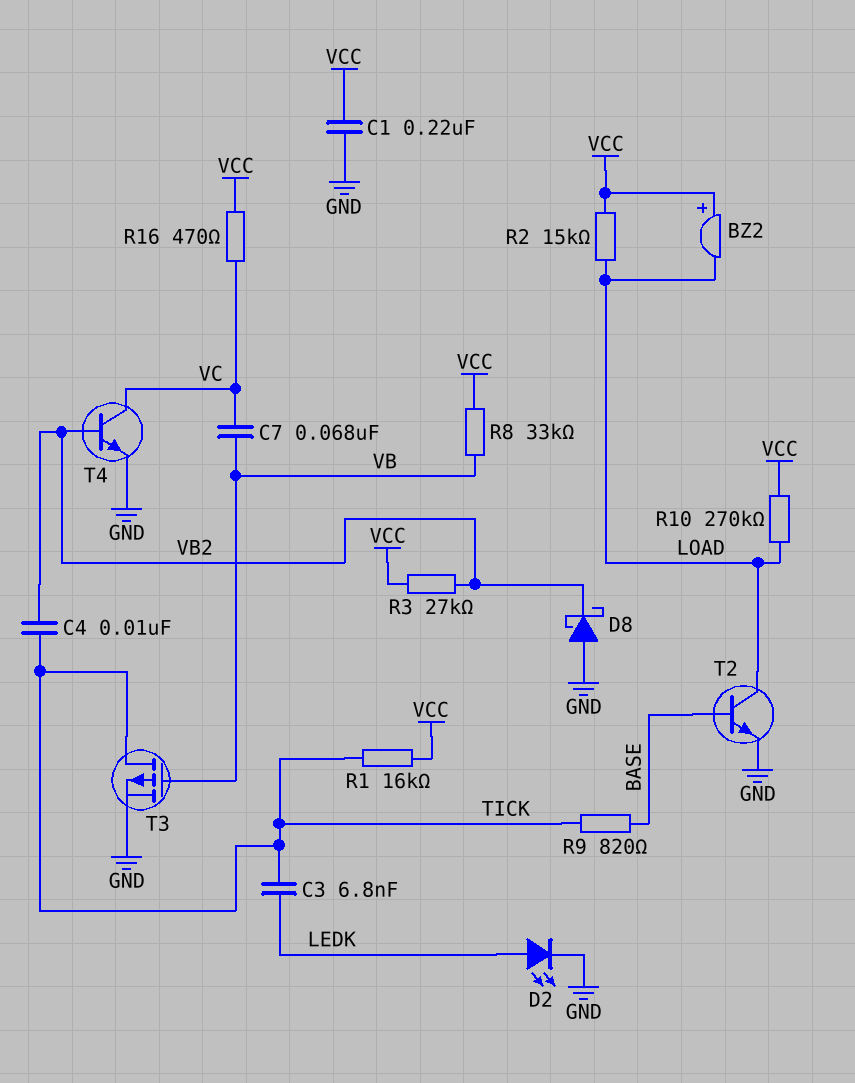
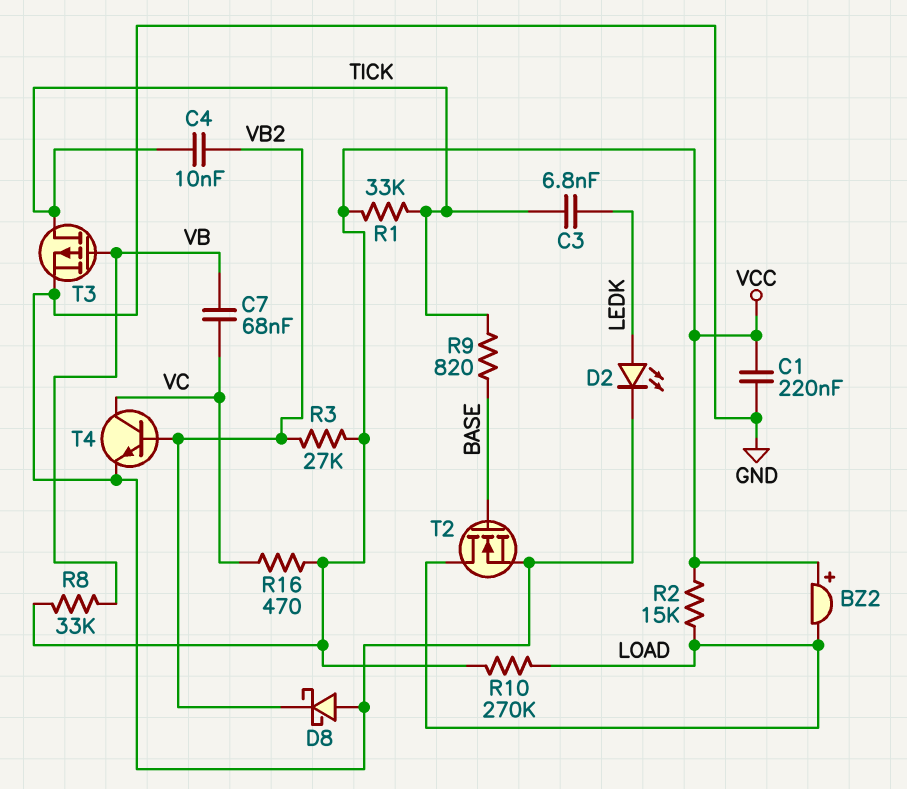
R1: 16k (TICK, VCC) -> 33k (TICK, VCC)
T2: NPN (B BASE, C LOAD, E GND) -> NMOS (G BASE, D LOAD, S GND)

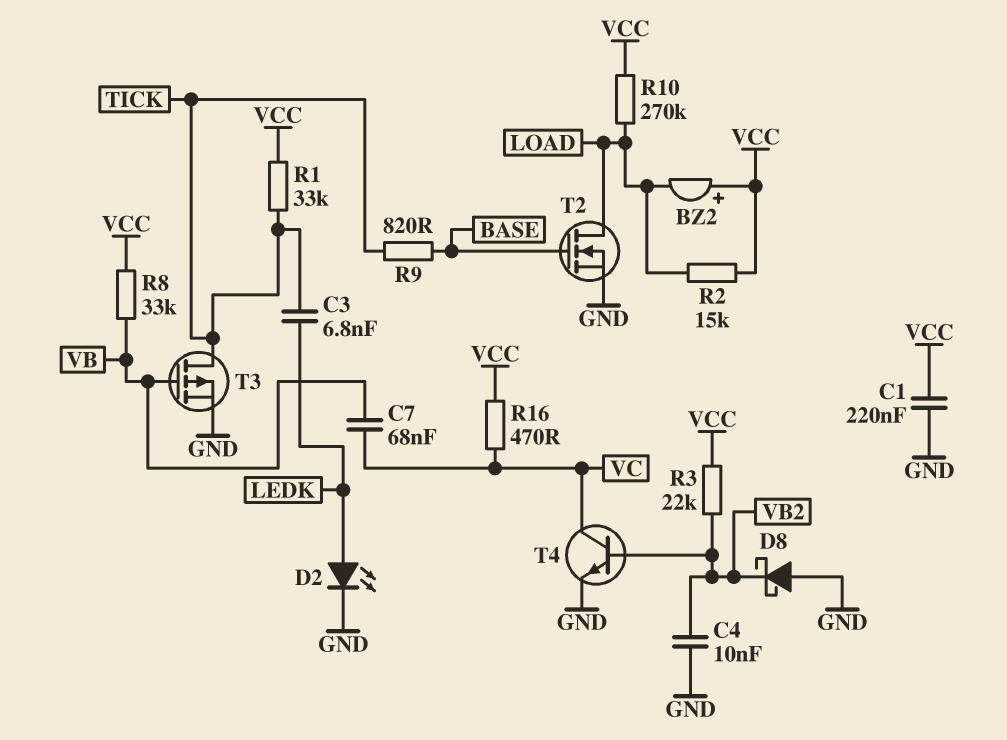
C4: 10nF (TICK, VB2) -> 10nF (GND, VB2)
R3: 27k (VB2, VCC) -> 22k (VB2, VCC)

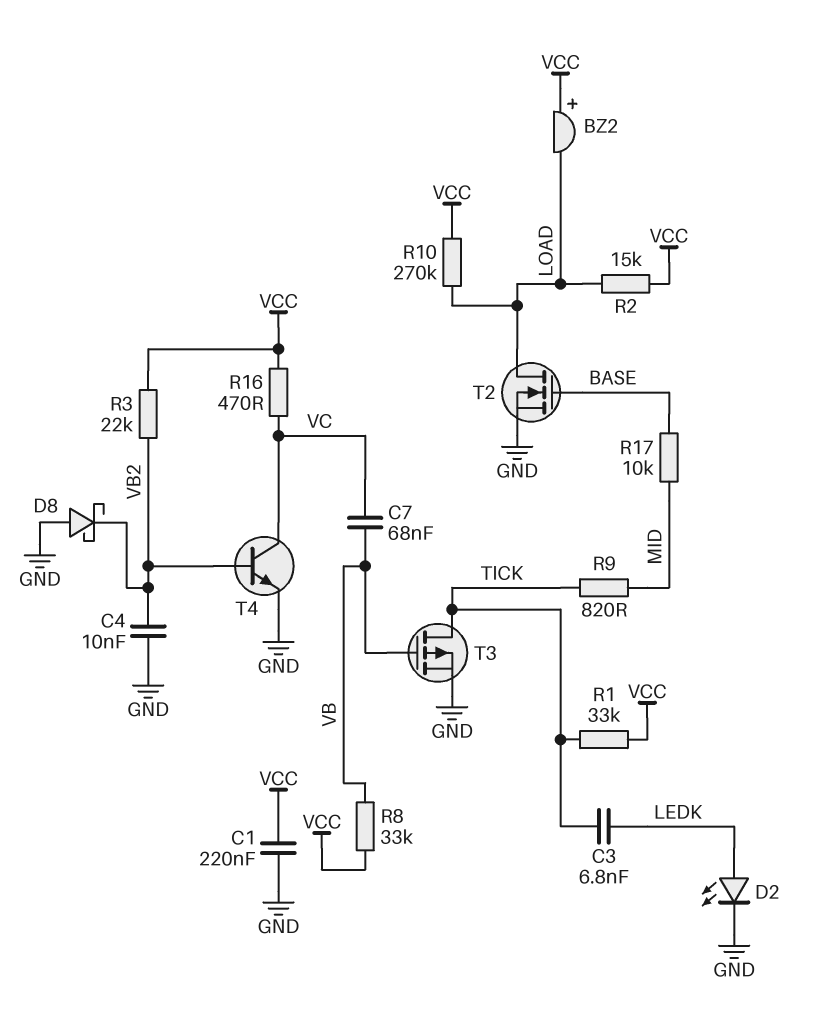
R9: 820 (BASE, TICK) -> 820 (MID, TICK)
R17: none -> 10k (BASE, MID)

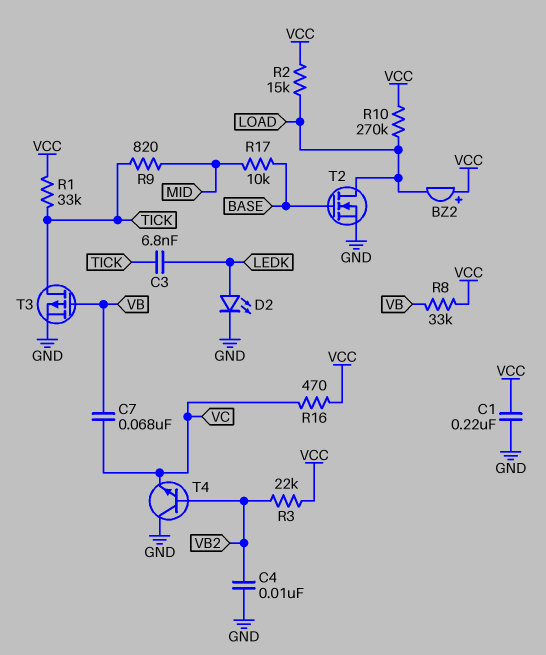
D8: schottky (A GND, K VB2) -> none
T4: NPN (B VB2, C VC, E GND) -> NPN (B VB2, C GND, E VC)

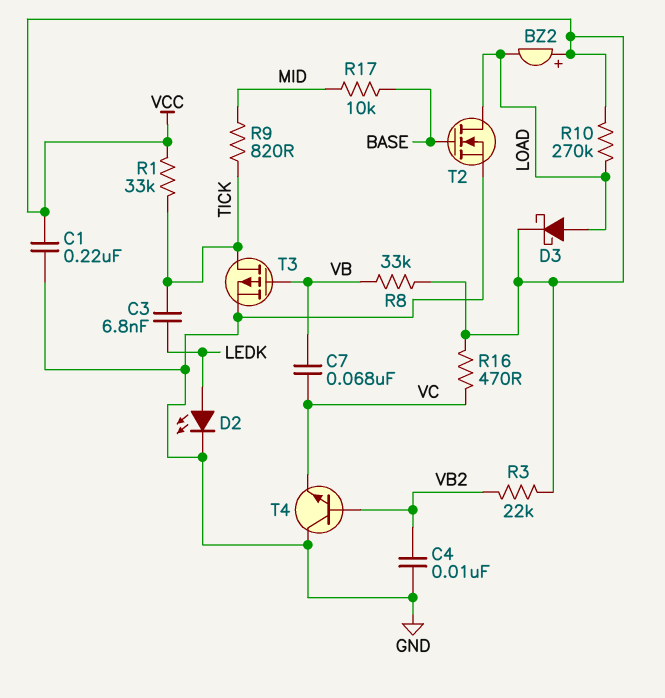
D3: none -> schottky (A LOAD, K VCC)
R2: 15k (LOAD, VCC) -> none

